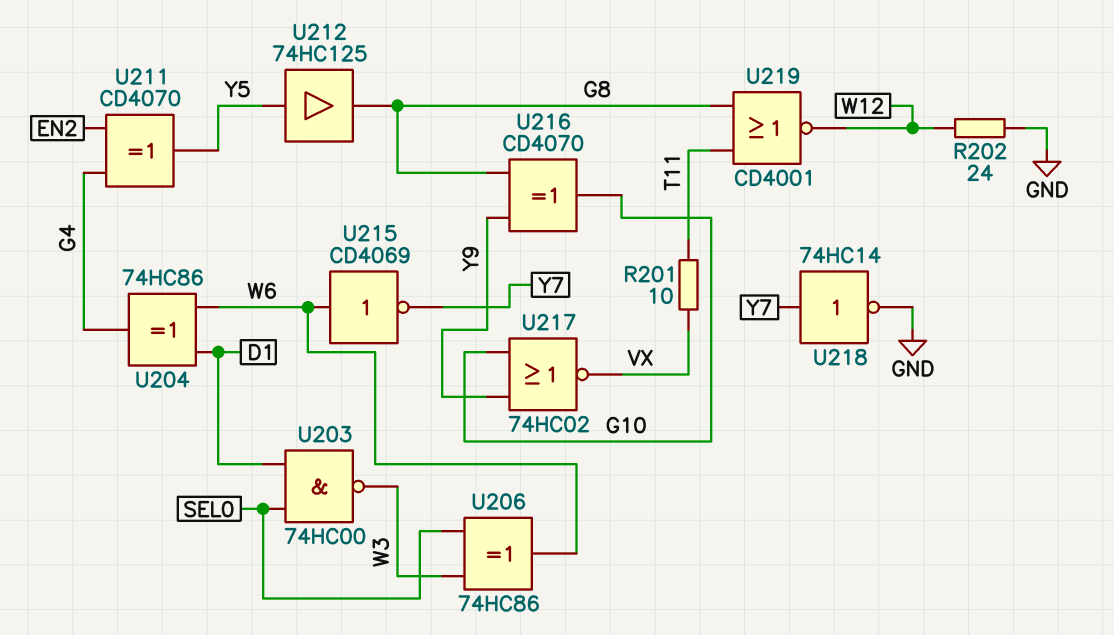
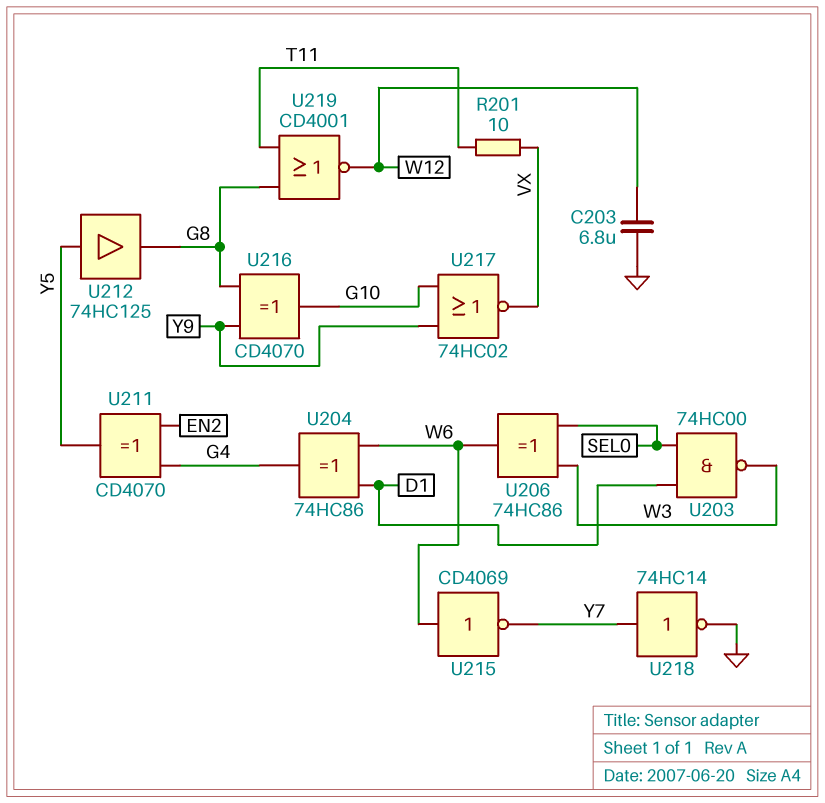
C203: none -> 6.8uF (GND, W12)
R202: 24 (GND, W12) -> none

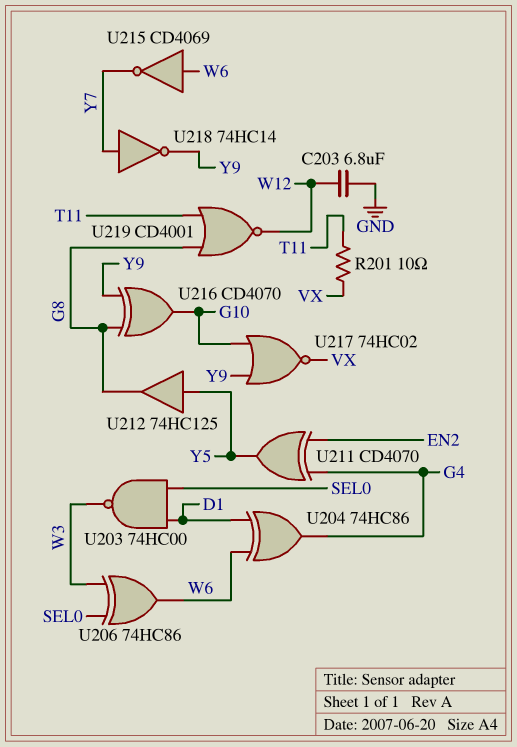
U218: NOT 74HC14 (in Y7, out GND) -> NOT 74HC14 (in Y7, out Y9)

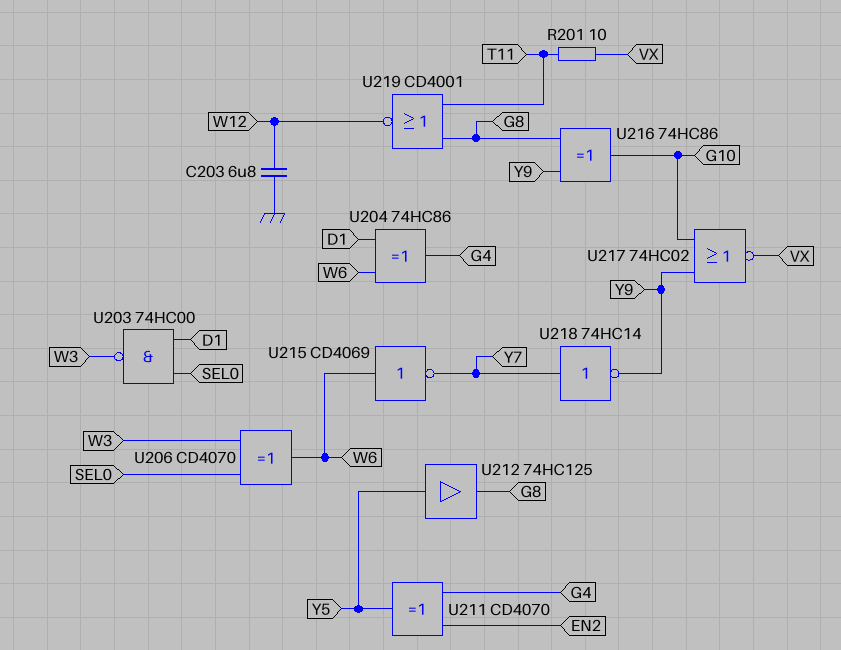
U206: XOR 74HC86 (in SEL0, in W3, out W6) -> XOR CD4070 (in SEL0, in W3, out W6)
U216: XOR CD4070 (in G8, in Y9, out G10) -> XOR 74HC86 (in G8, in Y9, out G10)

